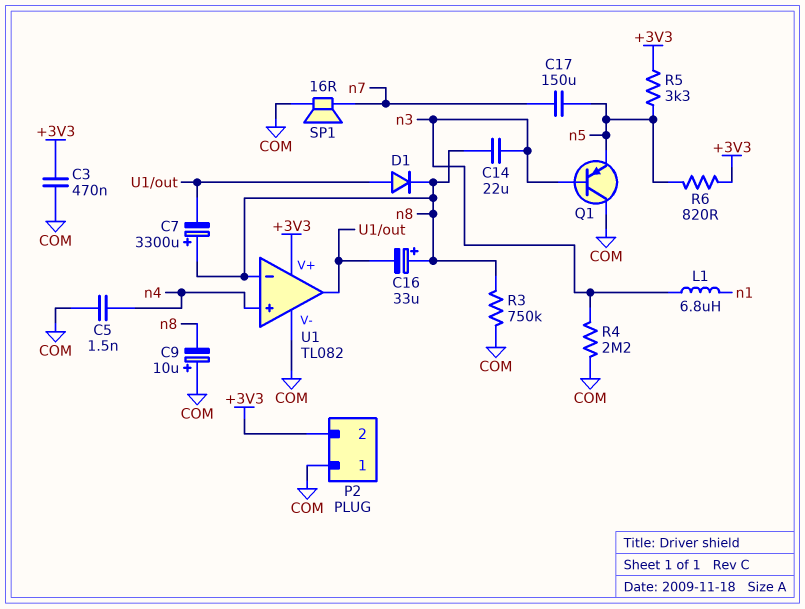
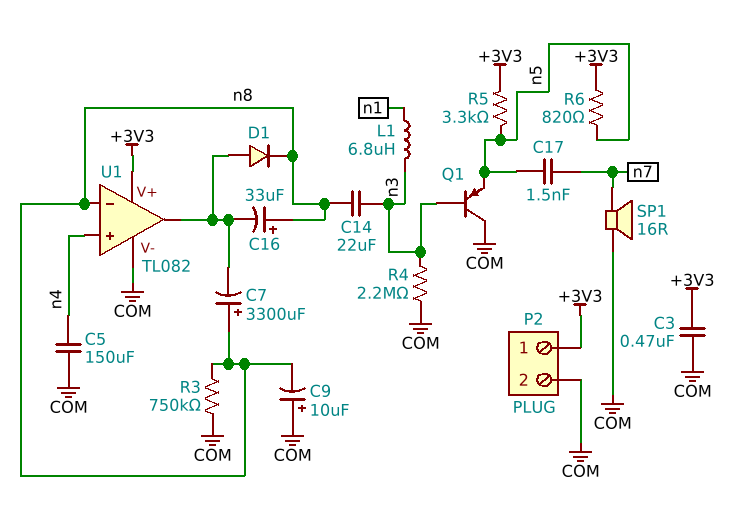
C5: 1.5nF (COM, n4) -> 150uF (COM, n4)
C17: 150uF (n5, n7) -> 1.5nF (n5, n7)
P2 pin 1: COM -> +3V3
P2 pin 2: +3V3 -> COM

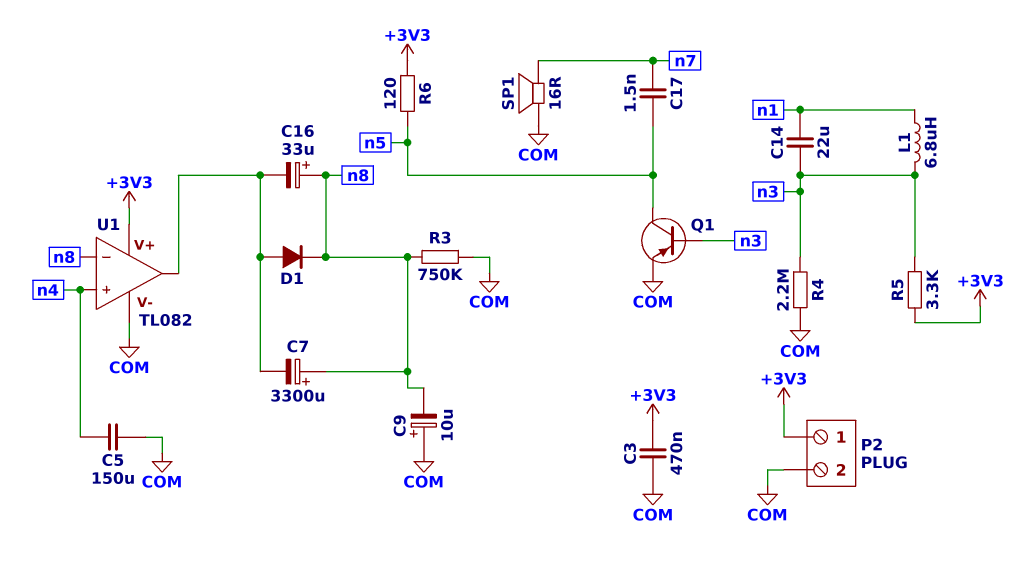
C14: 22uF (n3, n8) -> 22uF (n1, n3)
Q1: PNP (B n3, C COM, E n5) -> PNP (B n3, C n5, E COM)
R5: 3.3k (+3V3, n5) -> 3.3k (+3V3, n3)
R6: 820 (+3V3, n5) -> 120 (+3V3, n5)

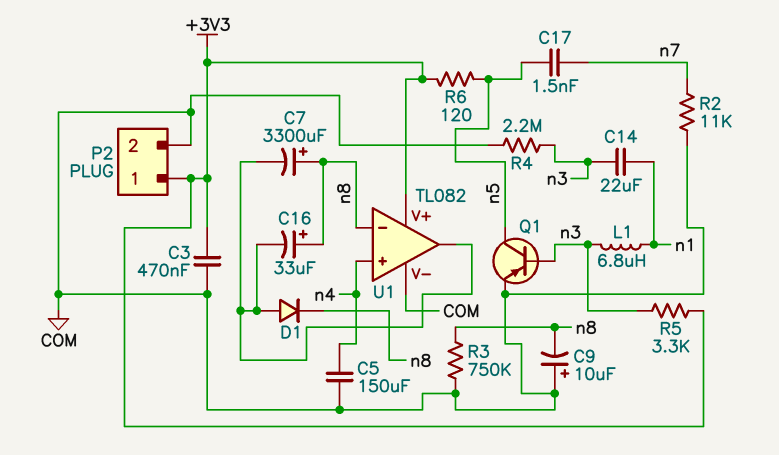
R2: none -> 11k (COM, n7)
SP1: speaker 16R (COM, n7) -> none

